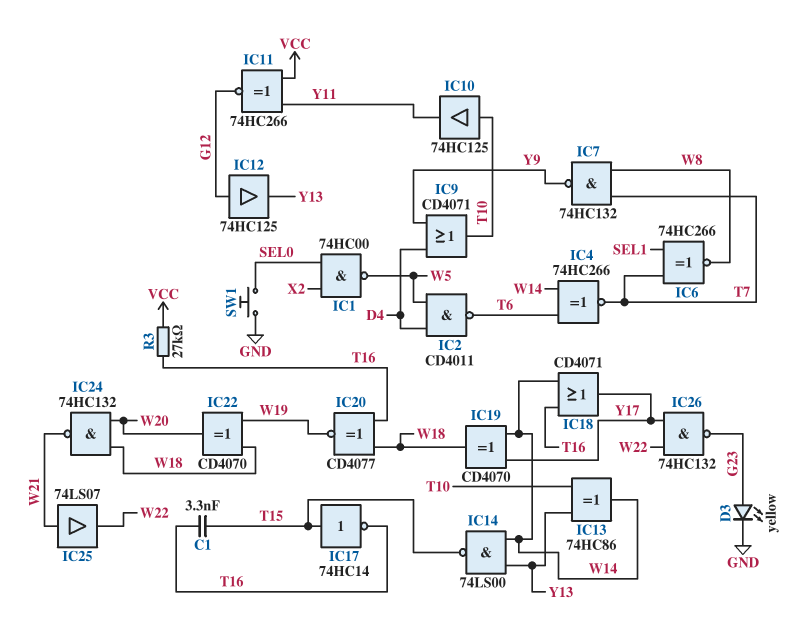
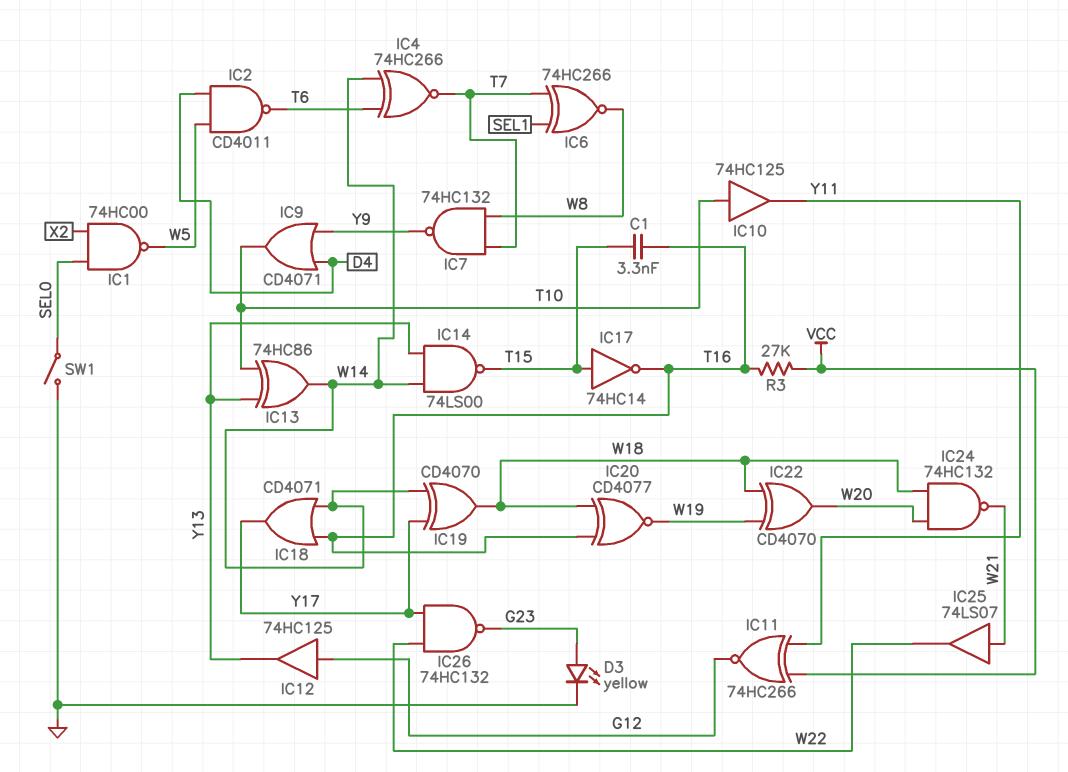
SW1: button (GND, SEL0) -> switch (GND, SEL0)

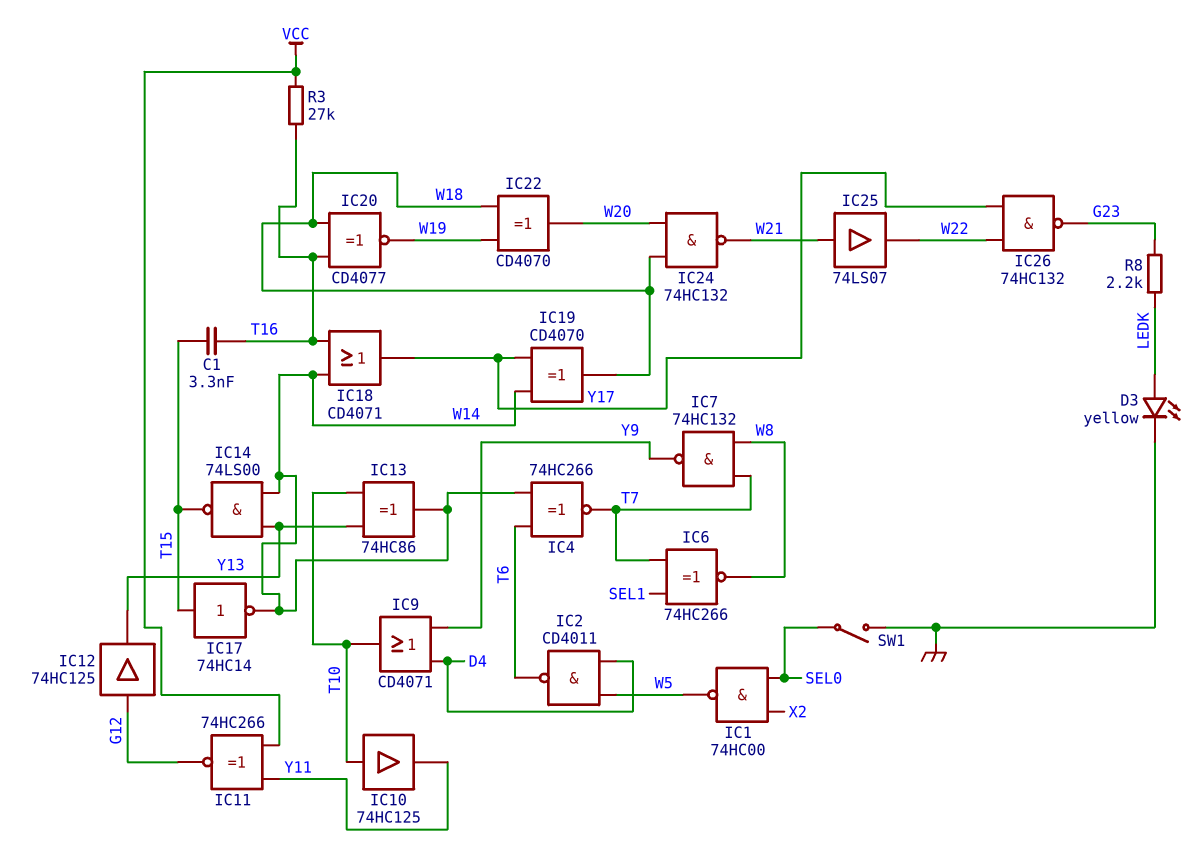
D3: LED yellow (A G23, K GND) -> LED yellow (A LEDK, K GND)
IC17: NOT 74HC14 (in T15, out T16) -> NOT 74HC14 (in T15, out W14)
R8: none -> 2.2k (G23, LEDK)

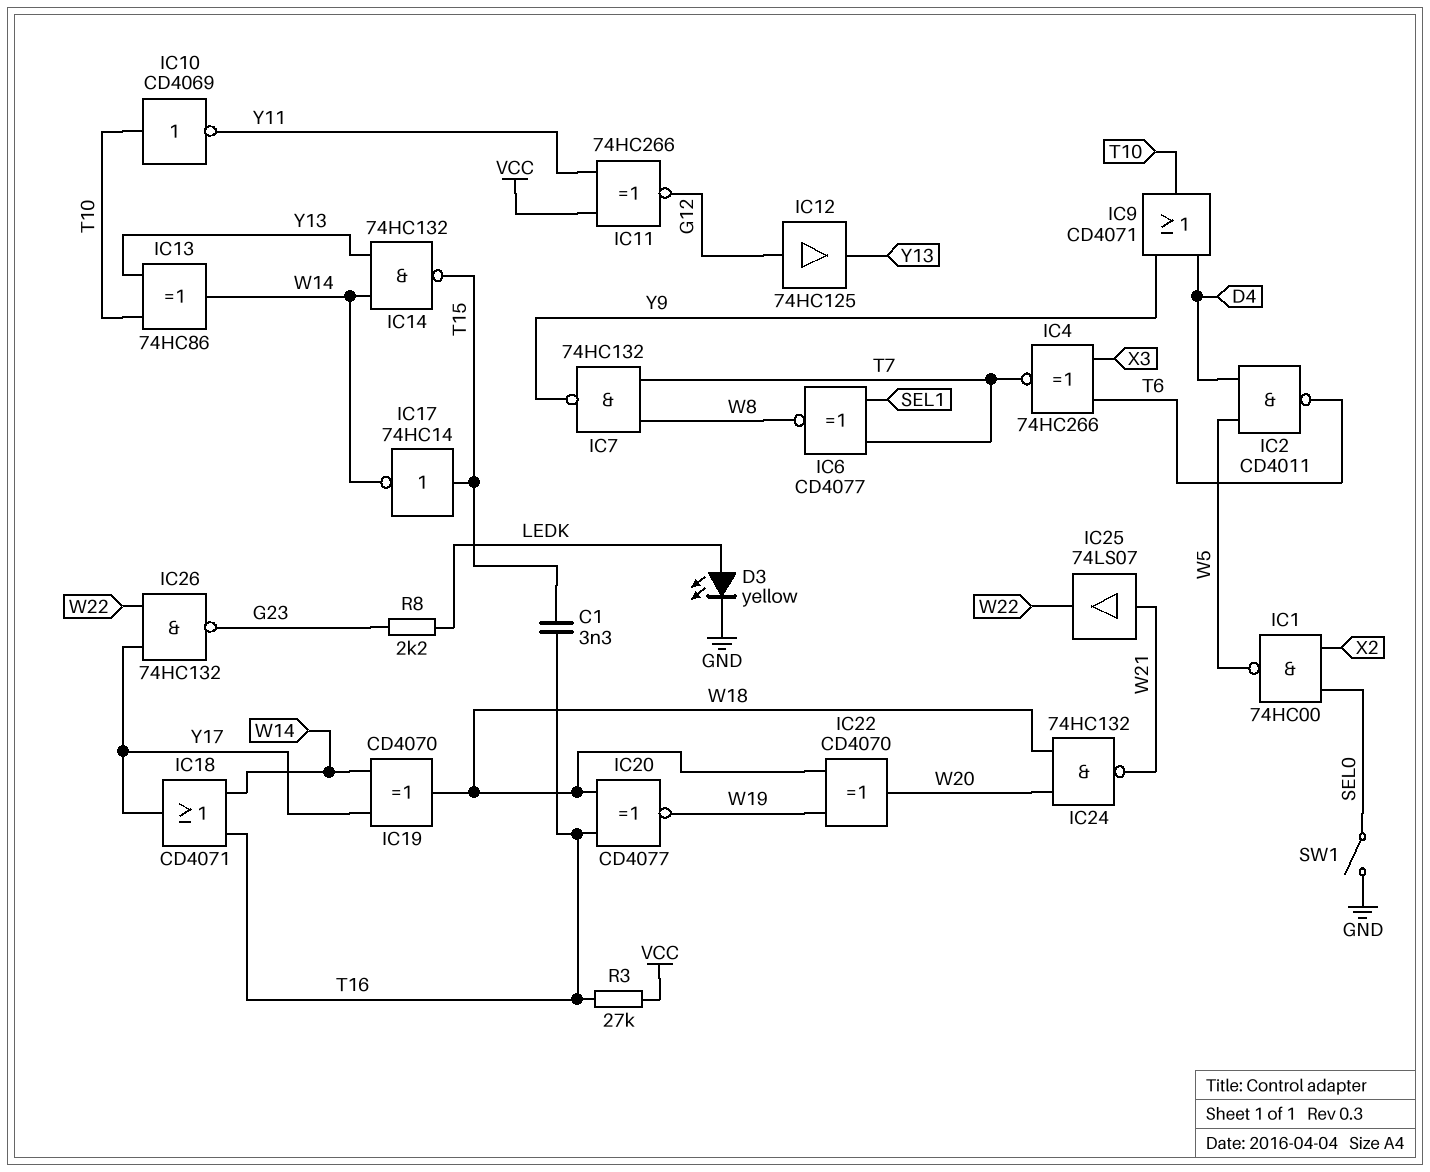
IC4: XNOR 74HC266 (in T6, in W14, out T7) -> XNOR 74HC266 (in T6, in X3, out T7)
IC6: XNOR 74HC266 (in SEL1, in T7, out W8) -> XNOR CD4077 (in SEL1, in T7, out W8)
IC10: buffer 74HC125 (in T10, out Y11) -> NOT CD4069 (in T10, out Y11)
IC14: NAND 74LS00 (in W14, in Y13, out T15) -> NAND 74HC132 (in W14, in Y13, out T15)

